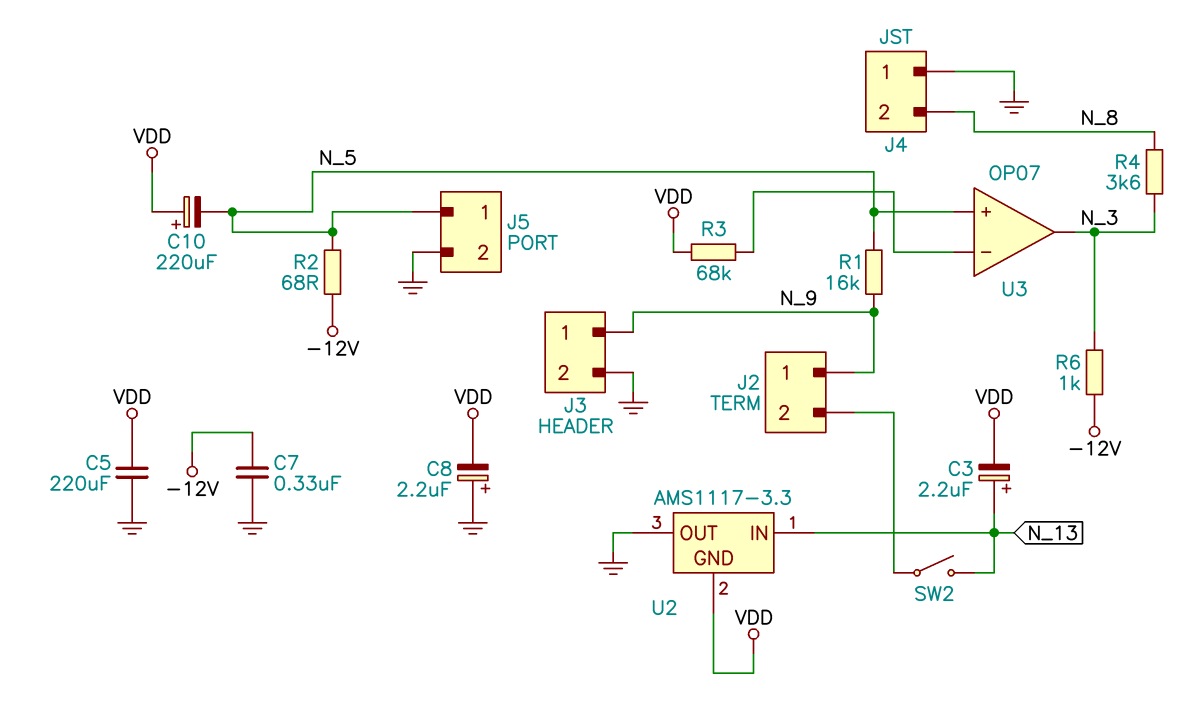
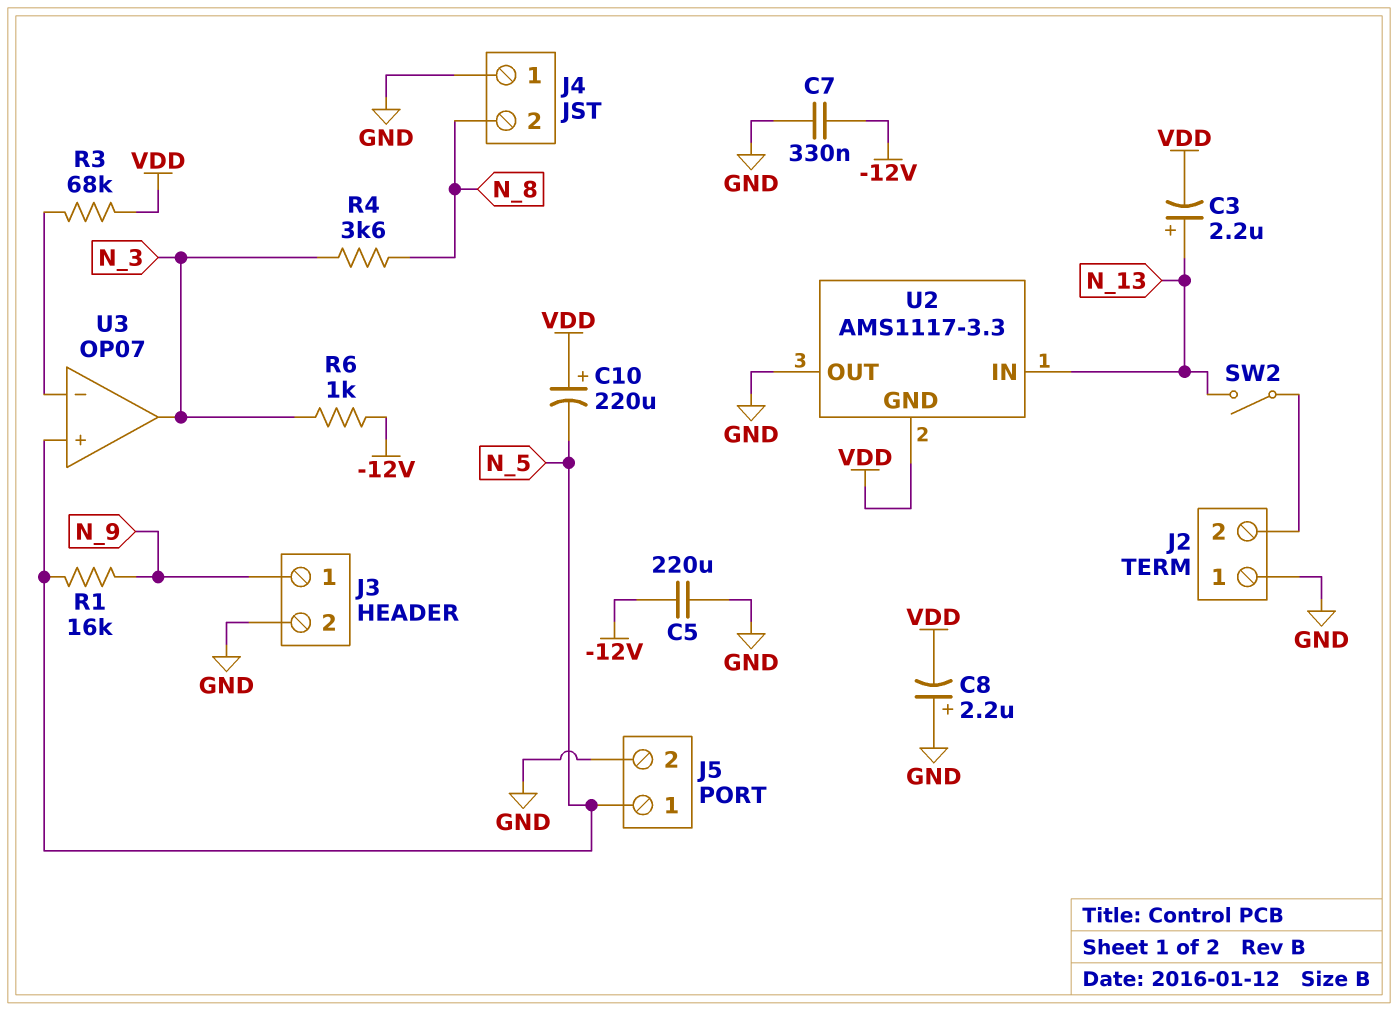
C5: 220uF (GND, VDD) -> 220uF (-12V, GND)
J2 pin 1: N_9 -> GND
R2: 68 (-12V, N_5) -> none

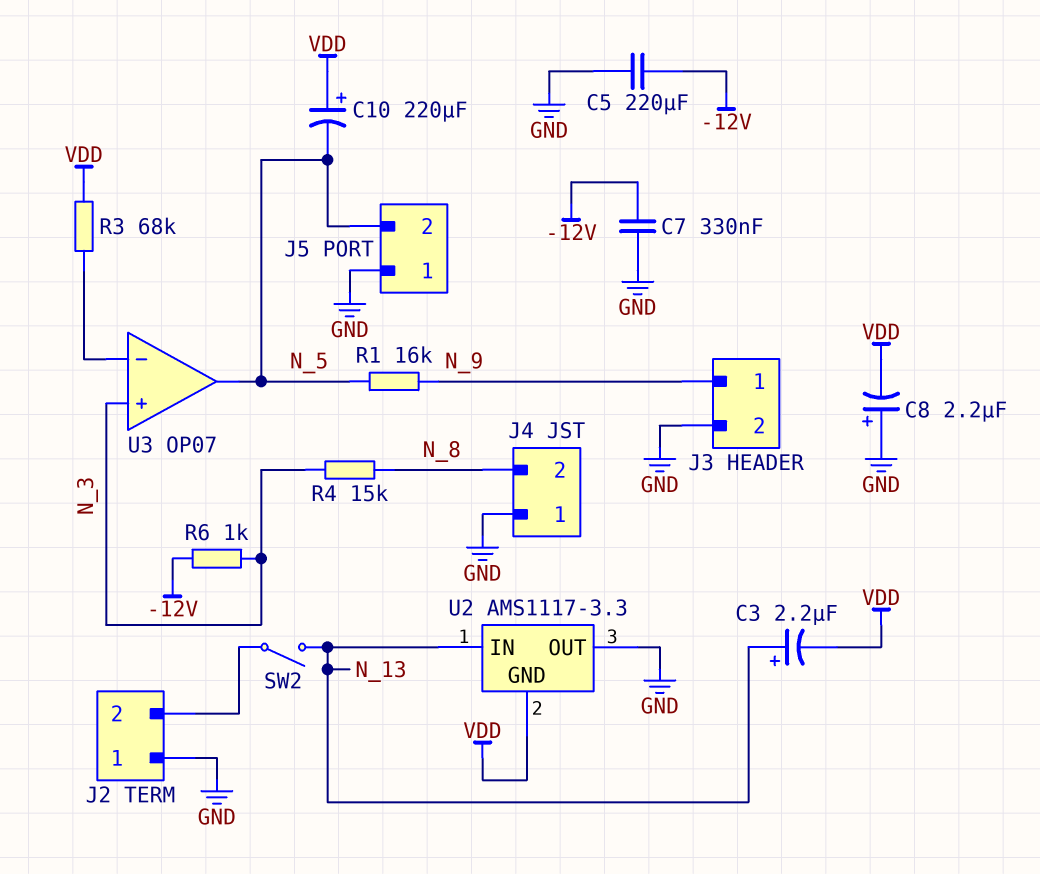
J5 pin 1: N_5 -> GND
J5 pin 2: GND -> N_5
R4: 3.6k (N_3, N_8) -> 15k (N_3, N_8)
U3 pin in+: N_5 -> N_3
U3 pin out: N_3 -> N_5

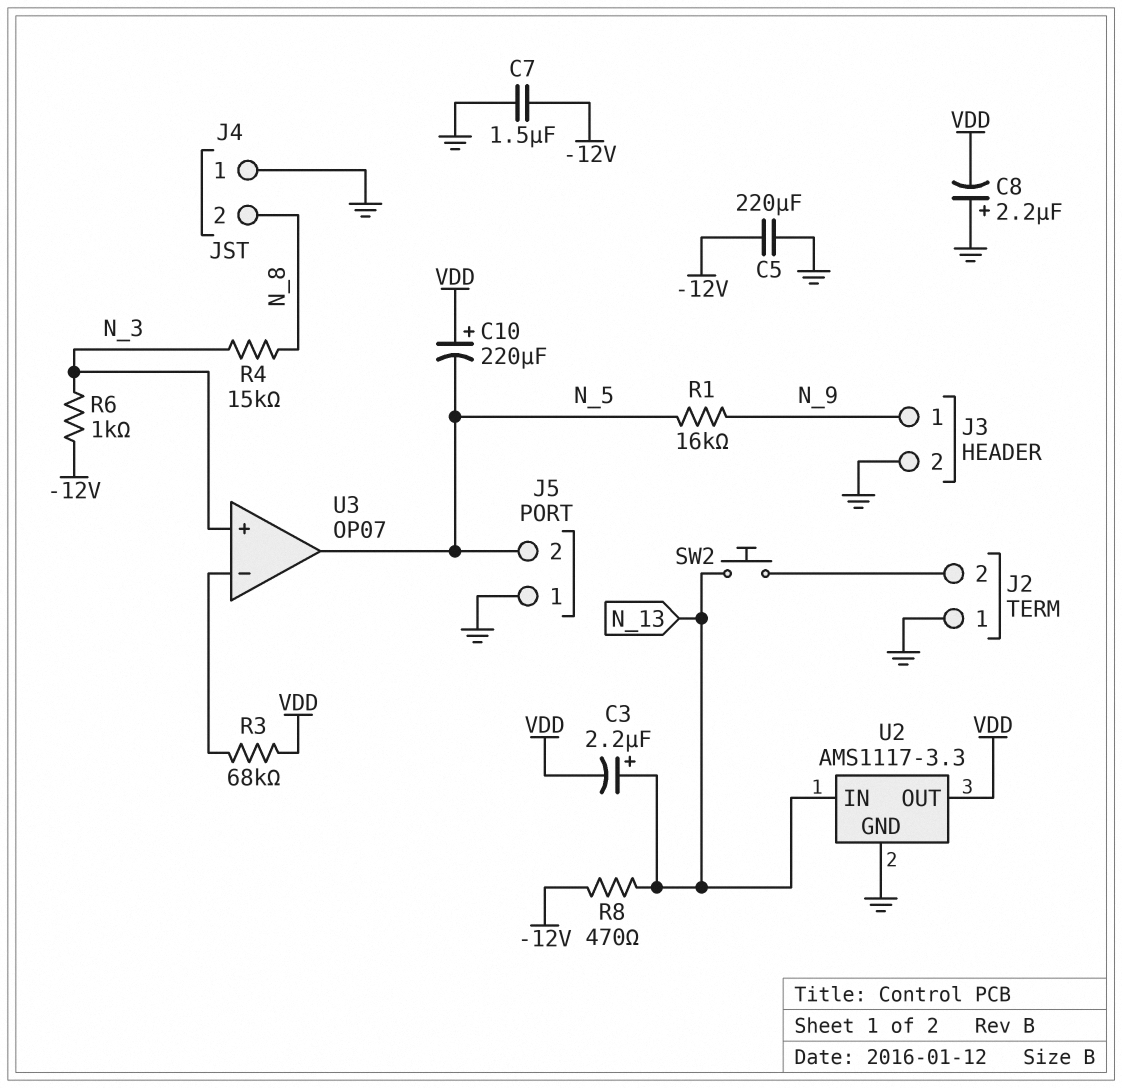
C7: 330nF (-12V, GND) -> 1.5uF (-12V, GND)
R8: none -> 470 (-12V, N_13)
SW2: switch (J2/2, N_13) -> button (J2/2, N_13)
U2 pin GND: VDD -> GND
U2 pin OUT: GND -> VDD

